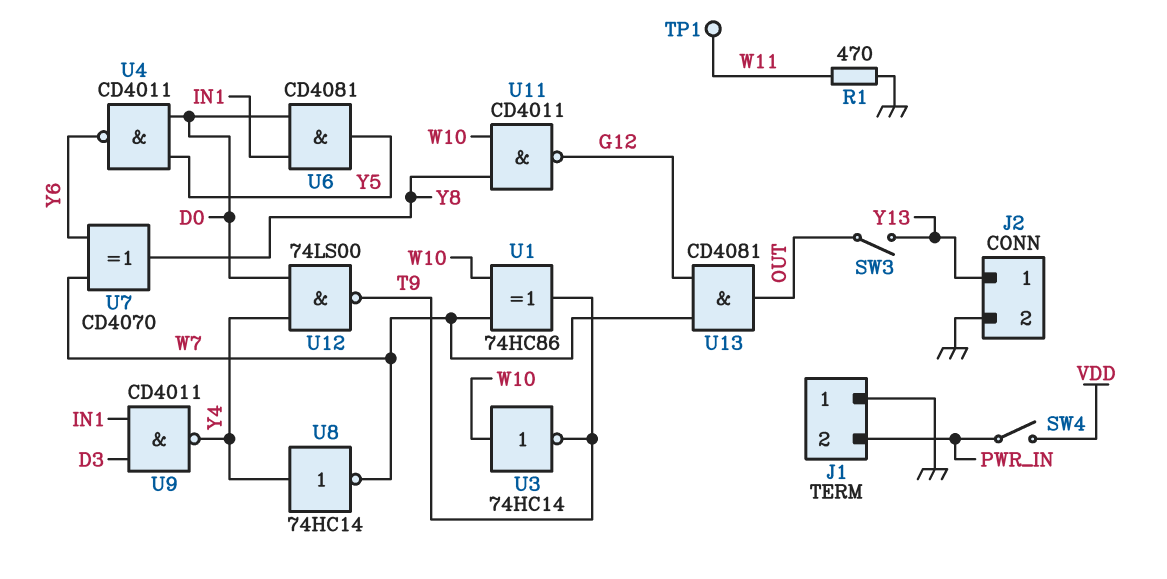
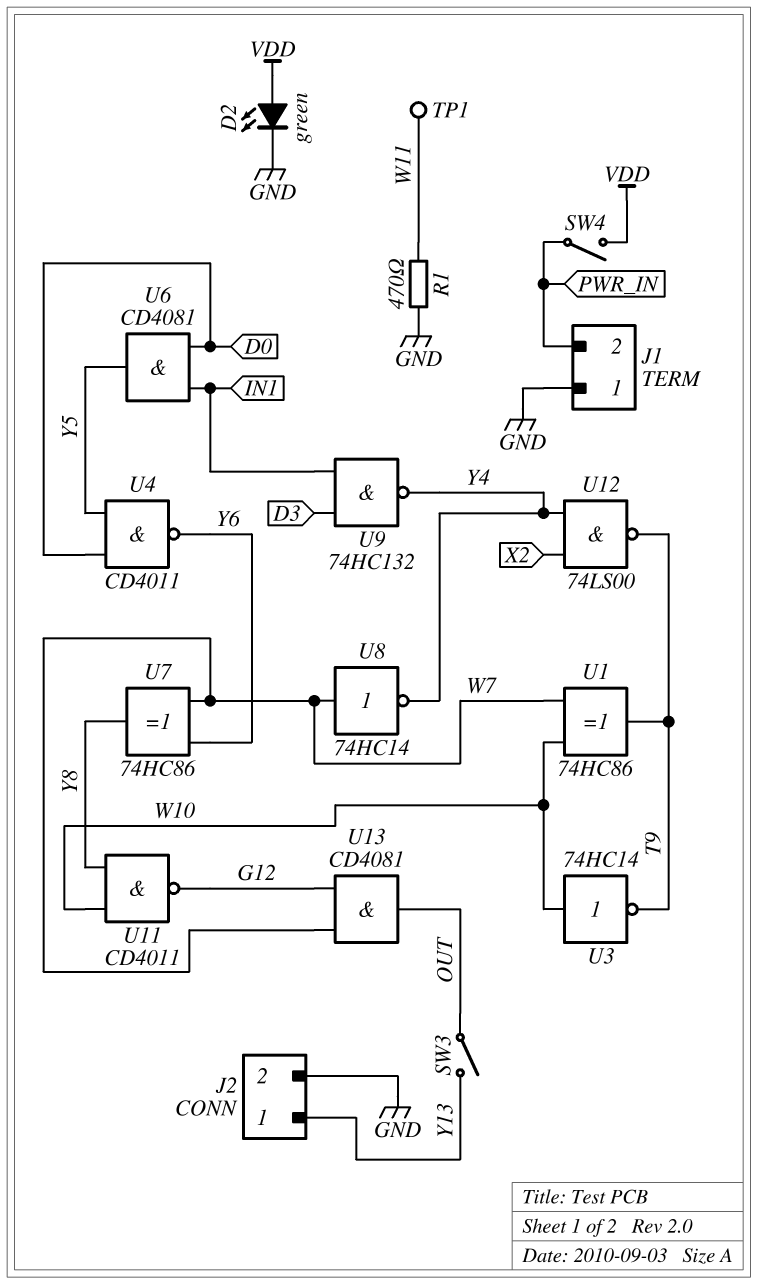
D2: none -> LED green (A VDD, K GND)
U7: XOR CD4070 (in W7, in Y6, out Y8) -> XOR 74HC86 (in W7, in Y6, out Y8)
U8: NOT 74HC14 (in Y4, out W7) -> NOT 74HC14 (in W7, out Y4)
U9: NAND CD4011 (in D3, in IN1, out Y4) -> NAND 74HC132 (in D3, in IN1, out Y4)
U12: NAND 74LS00 (in D0, in Y4, out T9) -> NAND 74LS00 (in X2, in Y4, out T9)

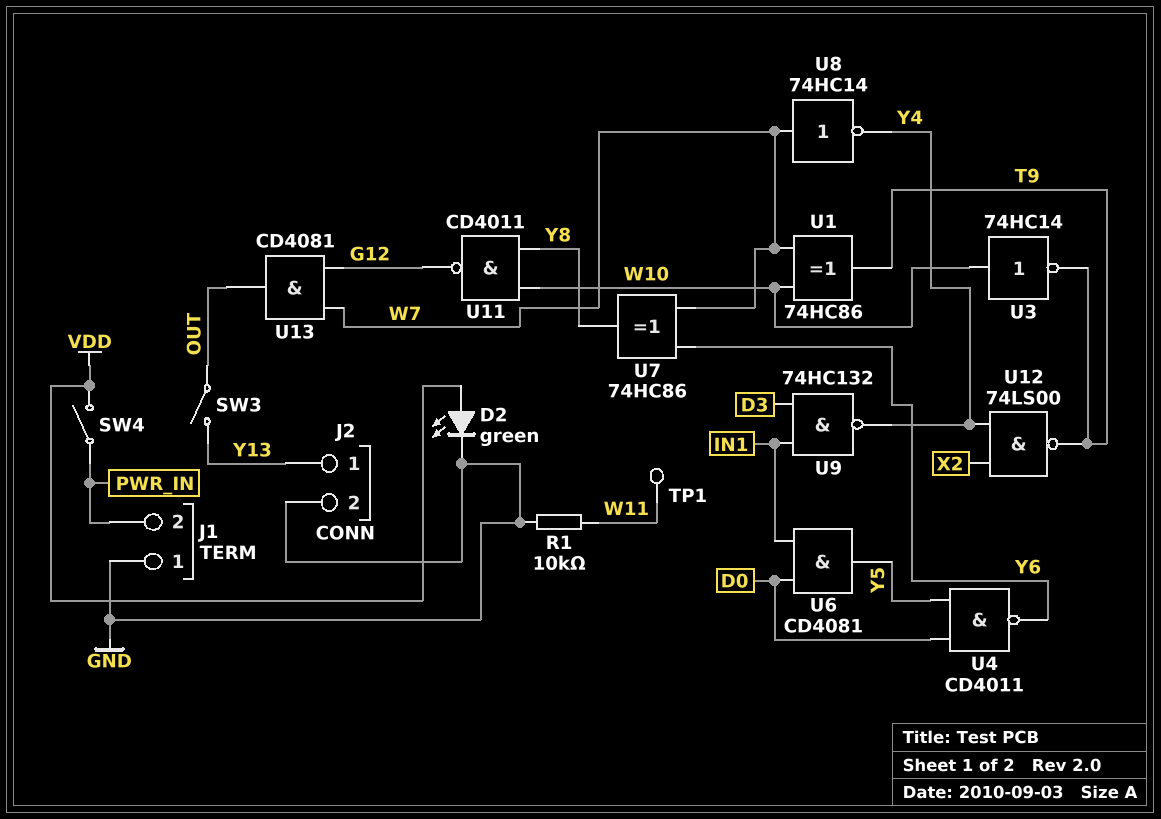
R1: 470 (GND, W11) -> 10k (GND, W11)

